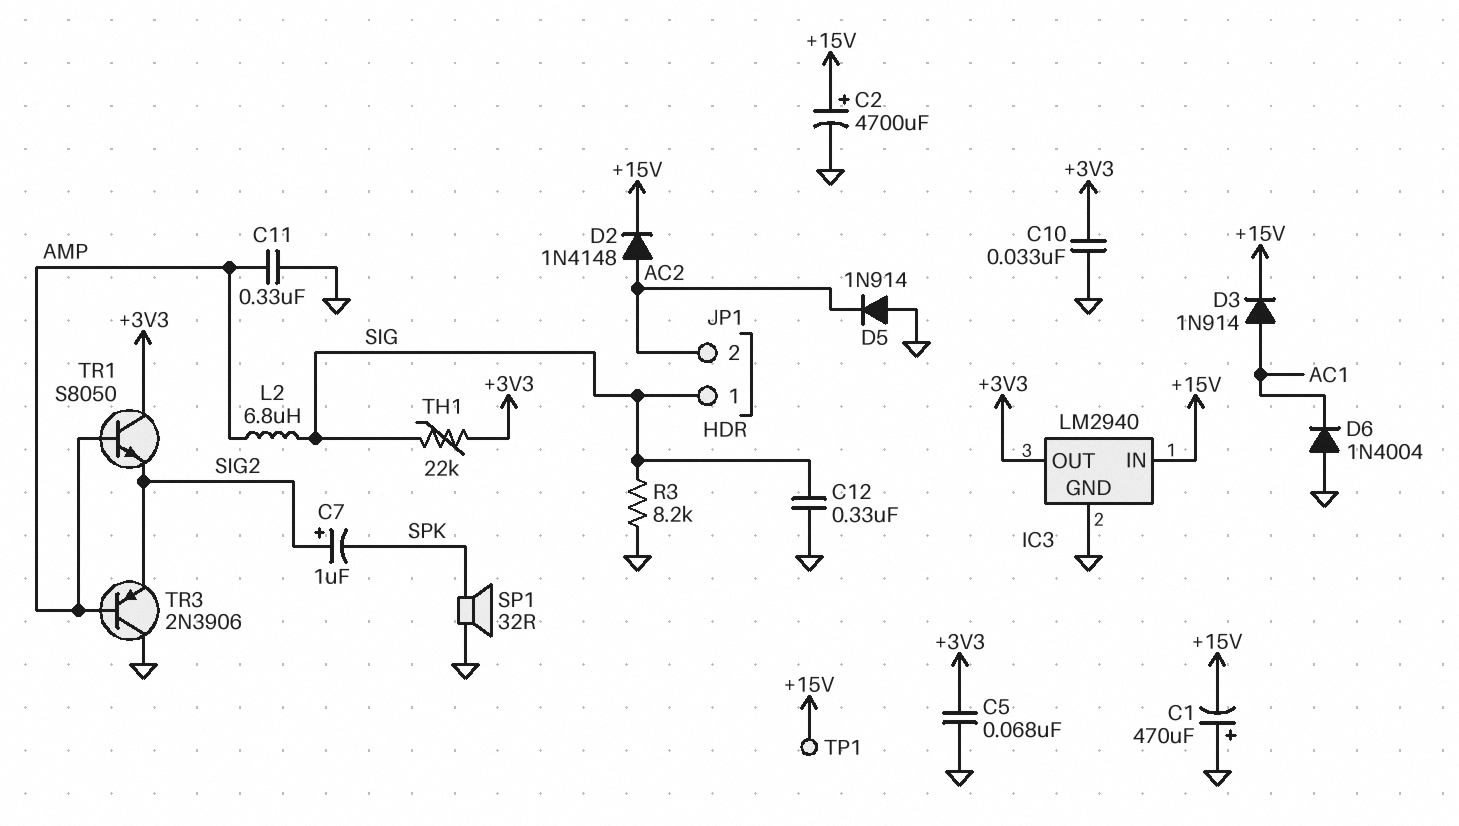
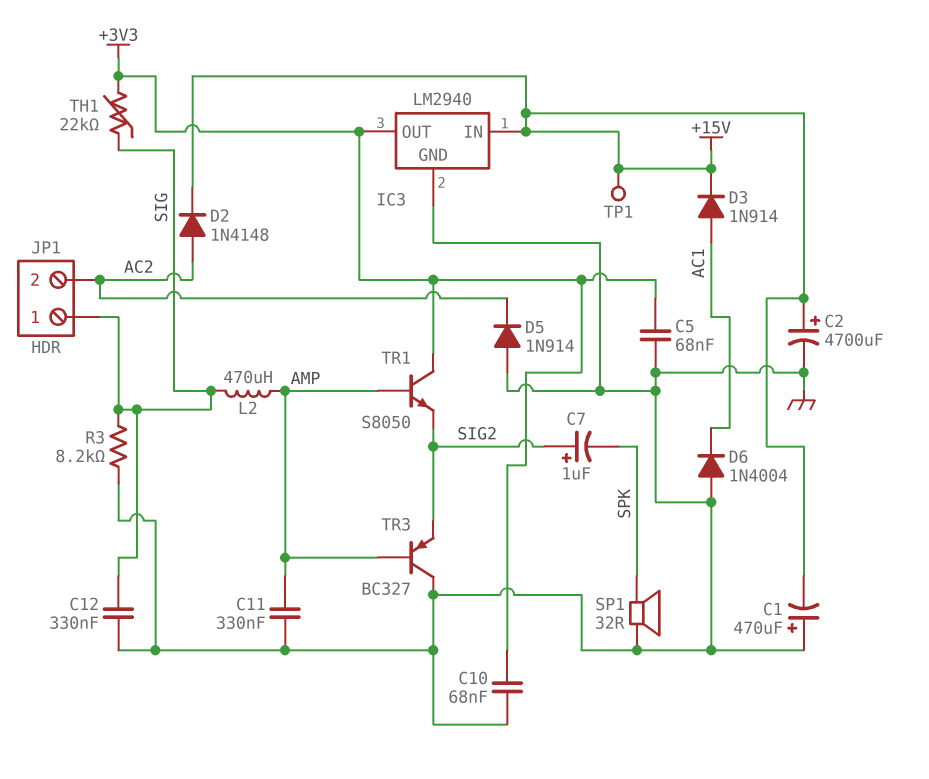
C10: 33nF (+3V3, GND) -> 68nF (+3V3, GND)
L2: 6.8uH (AMP, SIG) -> 470uH (AMP, SIG)
TR3: PNP 2N3906 (B AMP, C GND, E SIG2) -> PNP BC327 (B AMP, C GND, E SIG2)

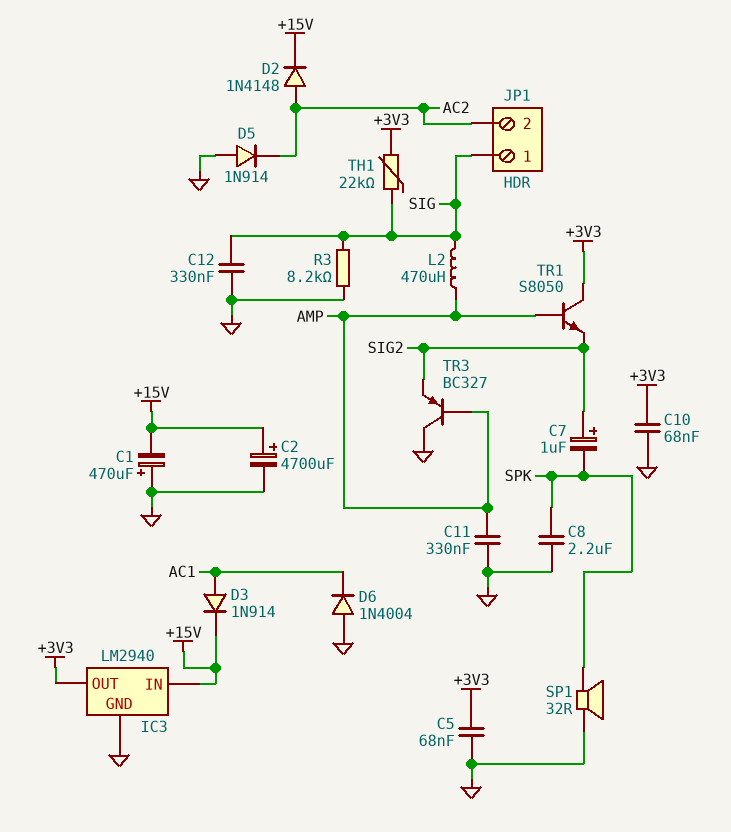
C8: none -> 2.2uF (GND, SPK)
TP1: test point (+15V) -> none

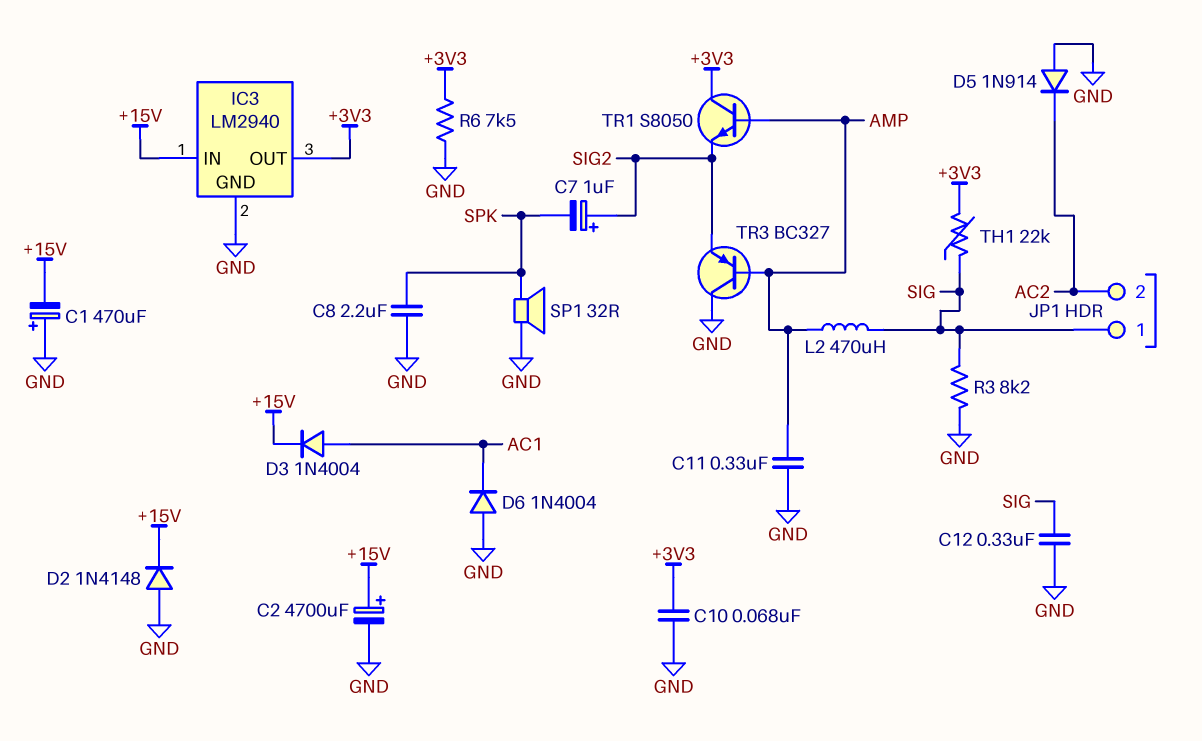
C5: 68nF (+3V3, GND) -> none
D2: diode 1N4148 (A AC2, K +15V) -> diode 1N4148 (A GND, K +15V)
D3: diode 1N914 (A AC1, K +15V) -> diode 1N4004 (A AC1, K +15V)
R6: none -> 7.5k (+3V3, GND)

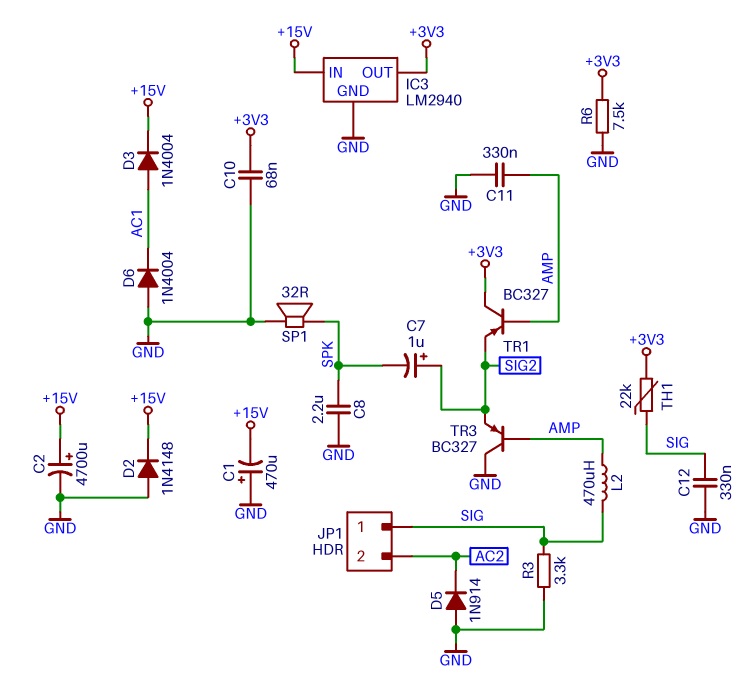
R3: 8.2k (GND, SIG) -> 3.3k (GND, SIG)
TR1: NPN S8050 (B AMP, C +3V3, E SIG2) -> PNP BC327 (B AMP, C +3V3, E SIG2)

